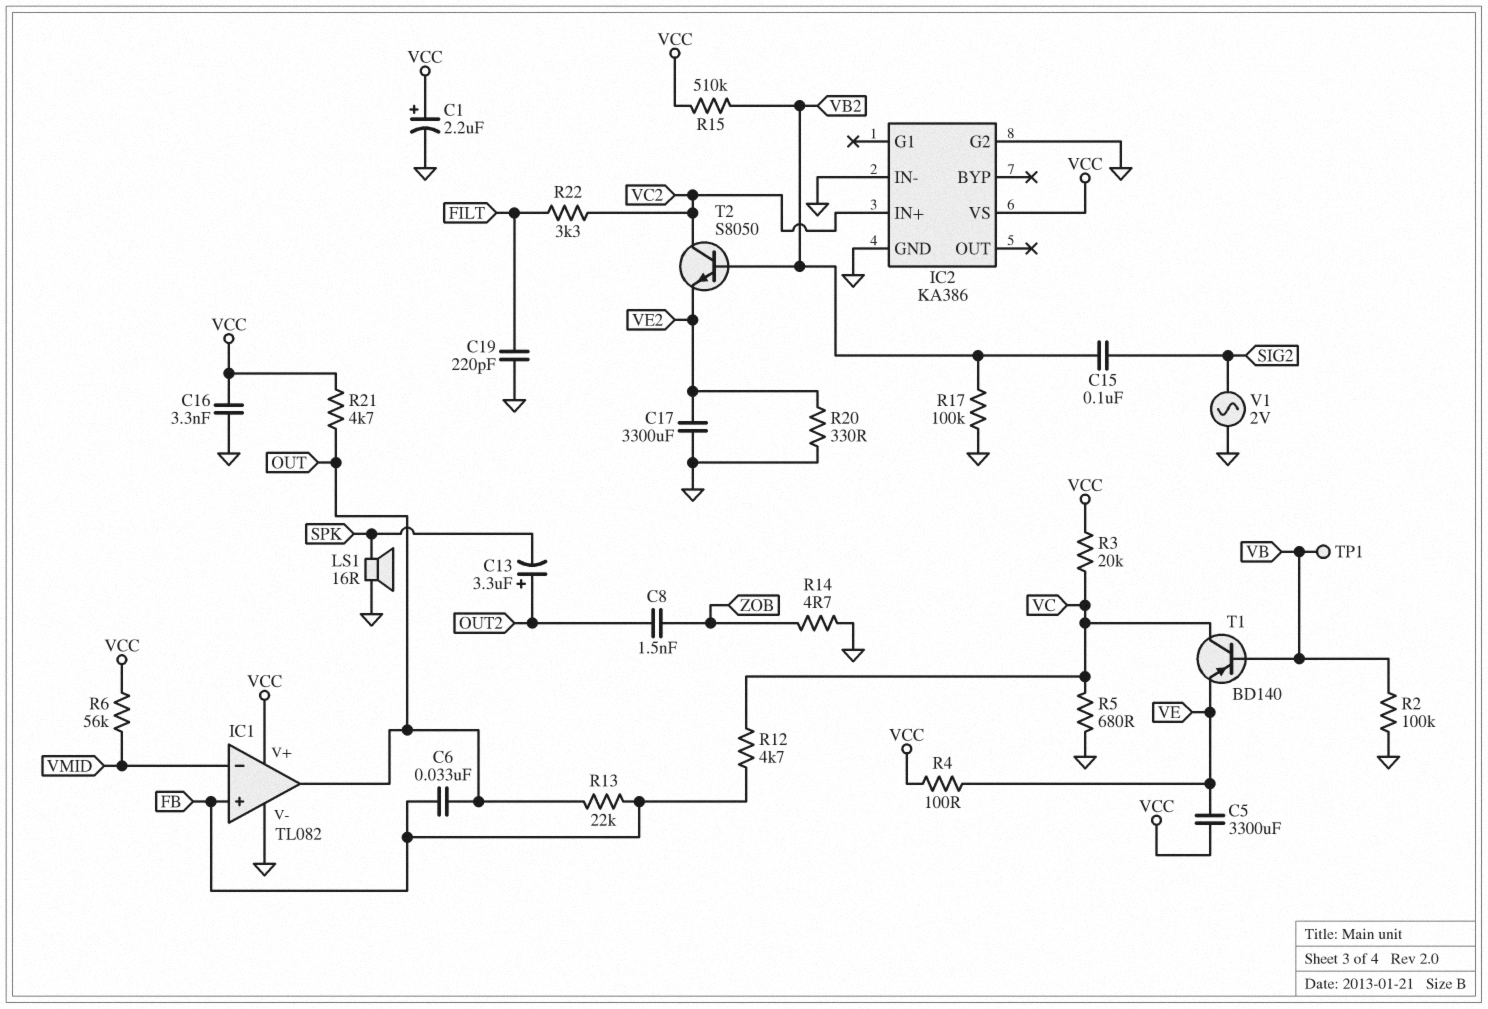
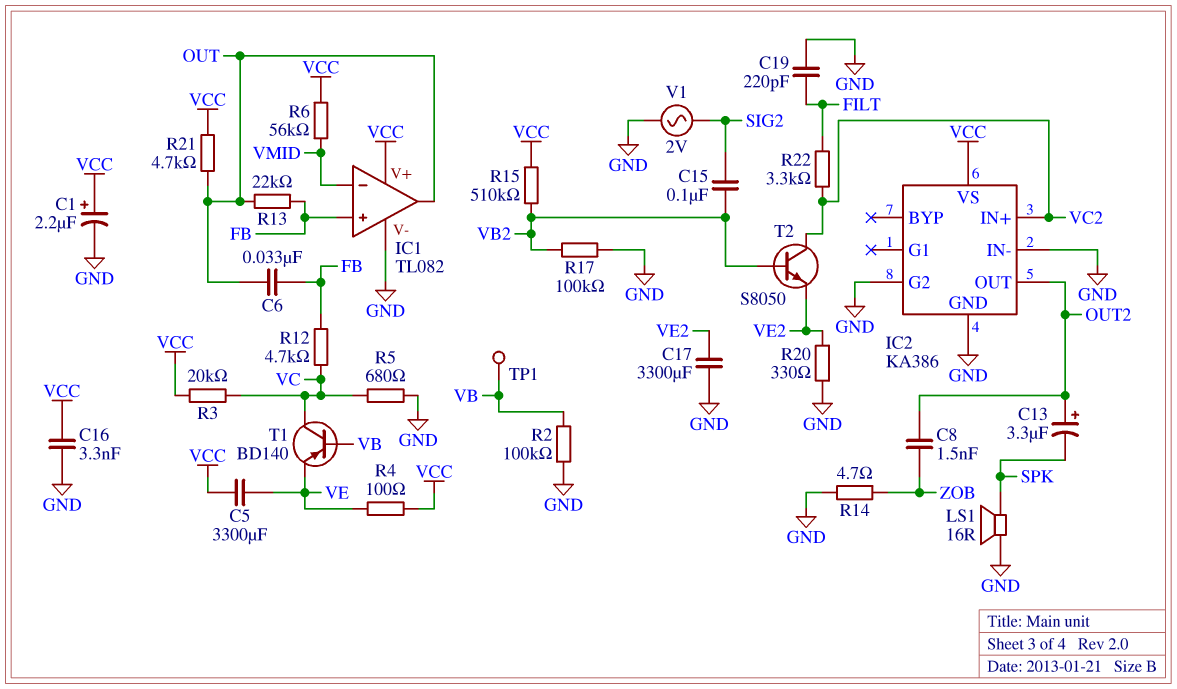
IC2 pin OUT: none -> OUT2

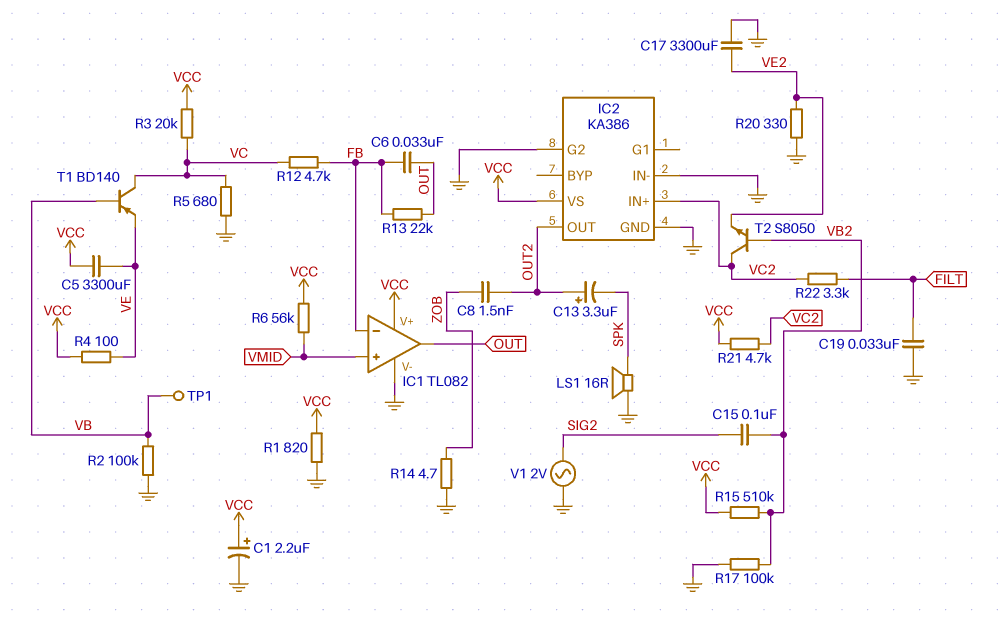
C16: 3.3nF (GND, VCC) -> none
C19: 220pF (FILT, GND) -> 33nF (FILT, GND)
IC1 pin in+: FB -> VMID
IC1 pin in-: VMID -> FB
R1: none -> 820 (GND, VCC)
R21: 4.7k (OUT, VCC) -> 4.7k (VC2, VCC)

